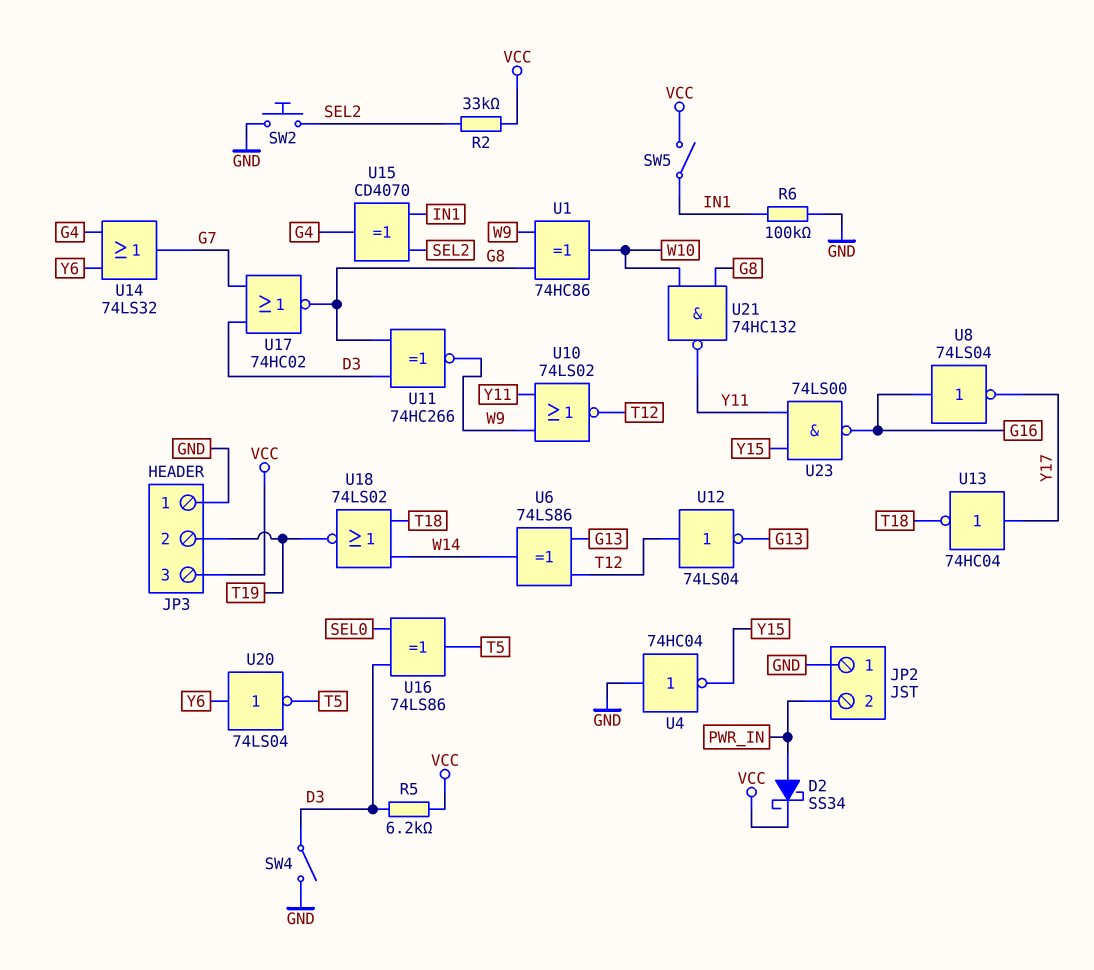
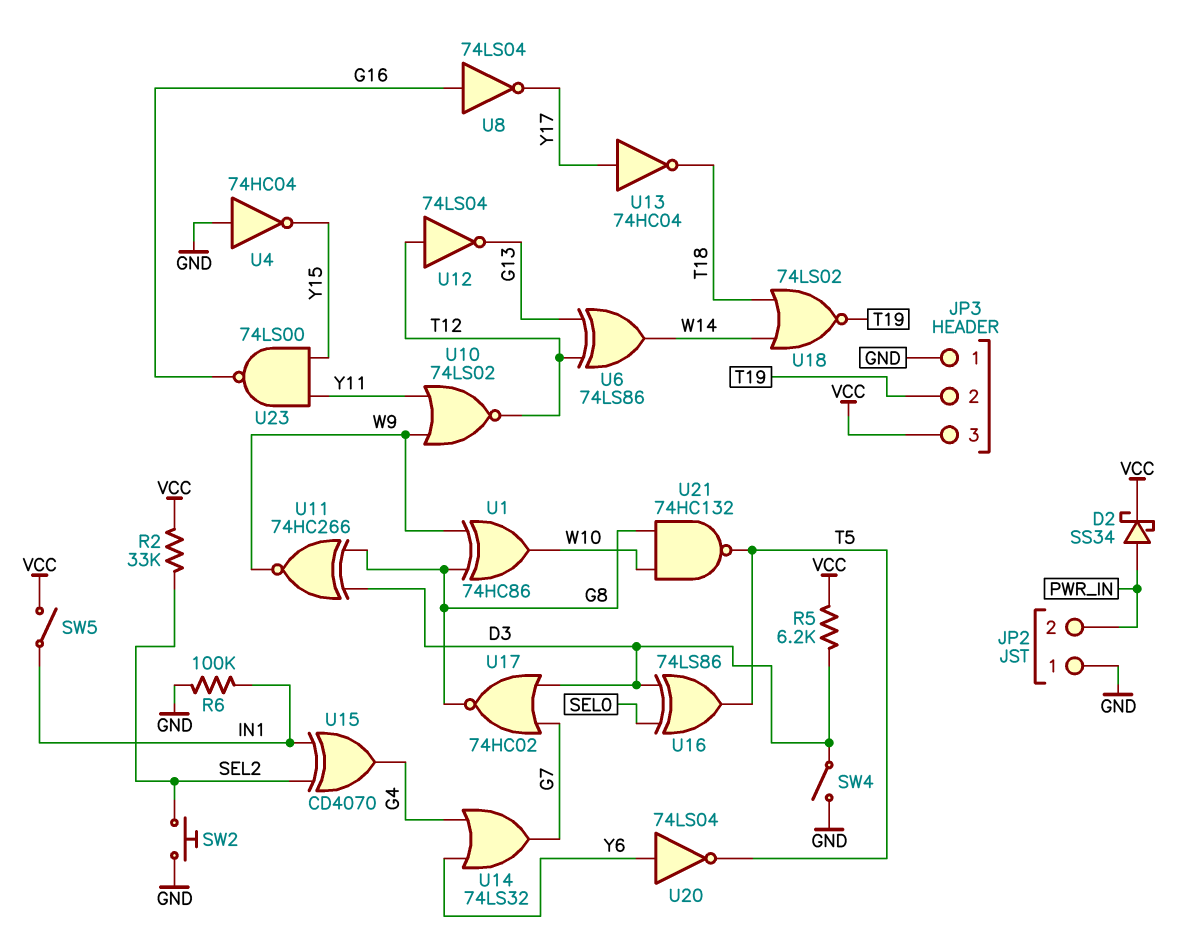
U21: NAND 74HC132 (in G8, in W10, out Y11) -> NAND 74HC132 (in G8, in W10, out T5)

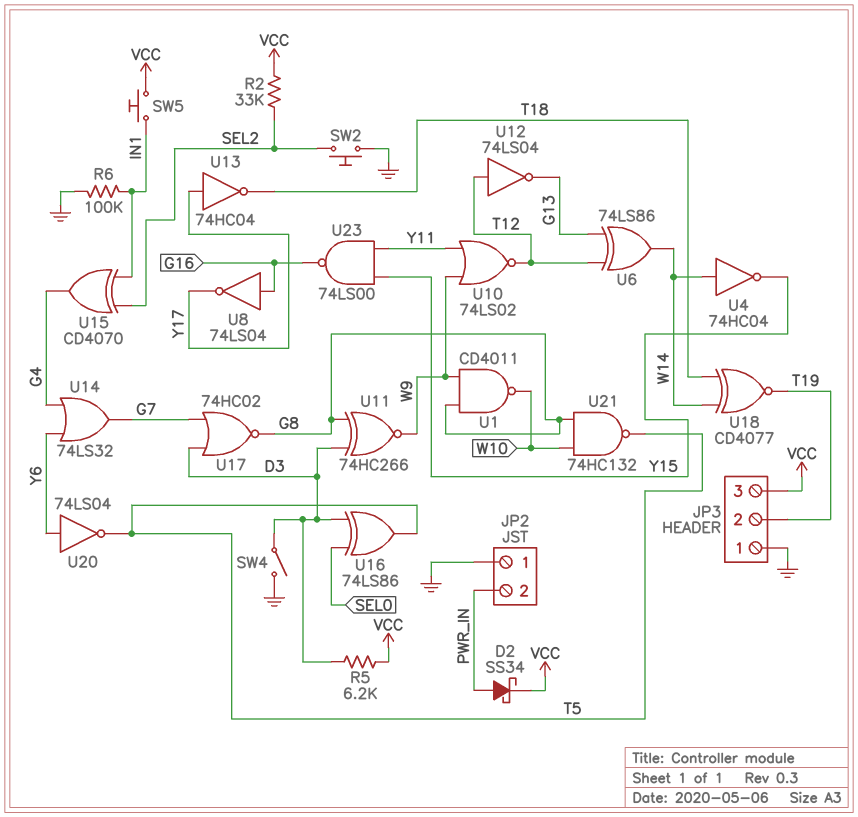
SW5: switch (IN1, VCC) -> button (IN1, VCC)
U1: XOR 74HC86 (in G8, in W9, out W10) -> NAND CD4011 (in G8, in W9, out W10)
U4: NOT 74HC04 (in GND, out Y15) -> NOT 74HC04 (in W14, out Y15)
U18: NOR 74LS02 (in T18, in W14, out T19) -> XNOR CD4077 (in T18, in W14, out T19)

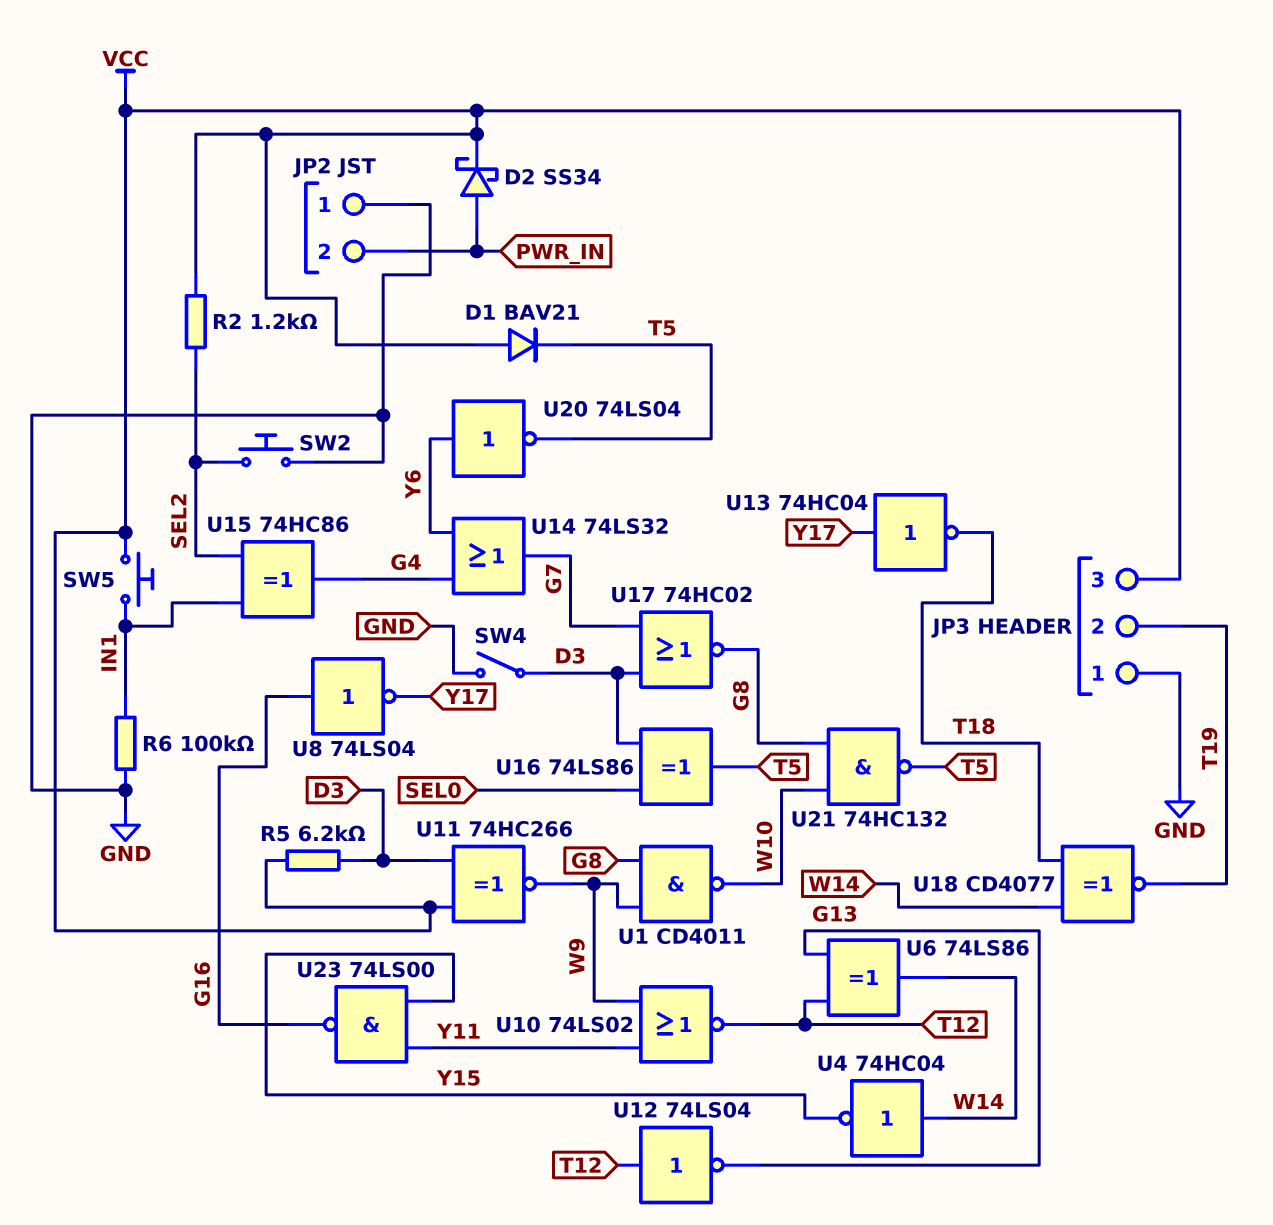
D1: none -> diode BAV21 (A VCC, K T5)
R2: 33k (SEL2, VCC) -> 1.2k (SEL2, VCC)
U11: XNOR 74HC266 (in D3, in G8, out W9) -> XNOR 74HC266 (in D3, in VCC, out W9)
U15: XOR CD4070 (in IN1, in SEL2, out G4) -> XOR 74HC86 (in IN1, in SEL2, out G4)

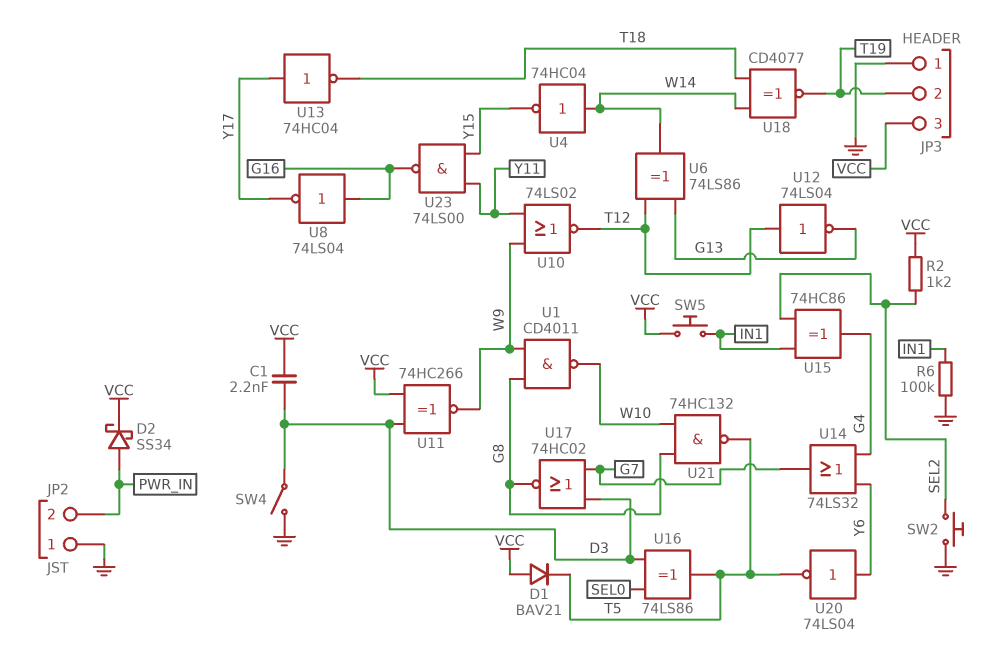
C1: none -> 2.2nF (D3, VCC)
R5: 6.2k (D3, VCC) -> none

